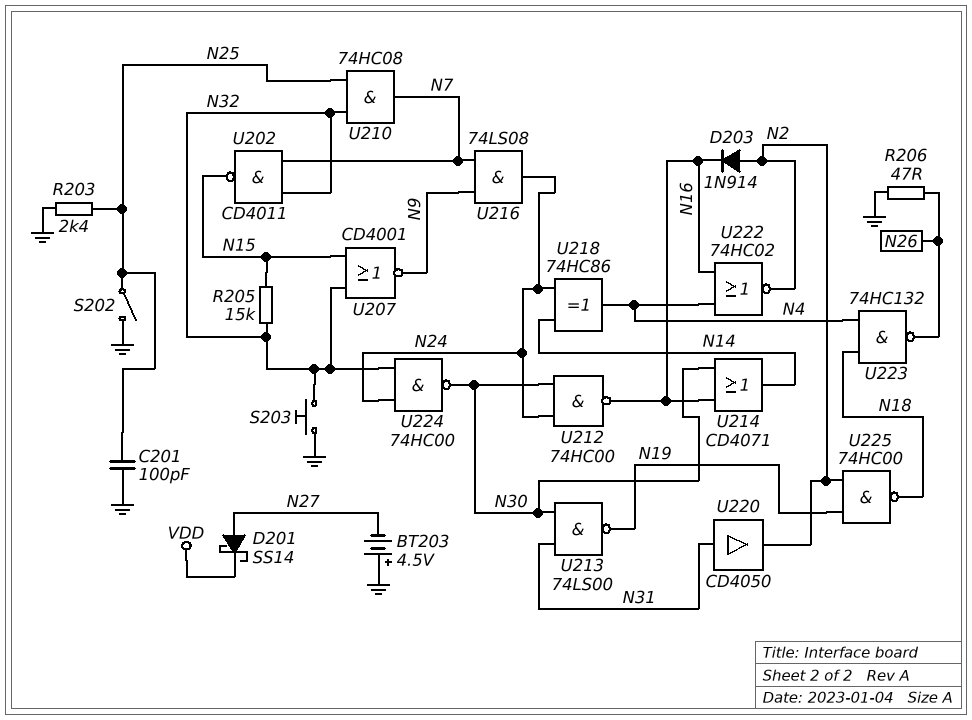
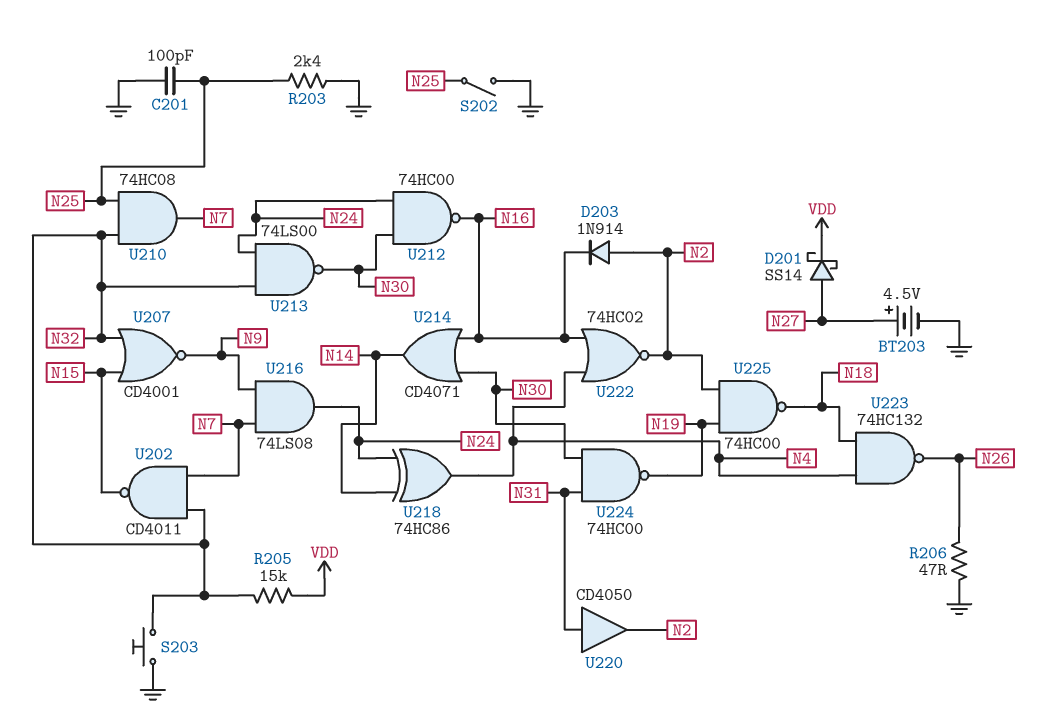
BT203: 4.5V (plus GND, minus N27) -> 4.5V (plus N27, minus GND)
R205: 15k (N15, N32) -> 15k (N32, VDD)
U213: NAND 74LS00 (in N30, in N31, out N19) -> NAND 74LS00 (in N24, in N32, out N30)
U224: NAND 74HC00 (in N24, in N32, out N30) -> NAND 74HC00 (in N30, in N31, out N19)

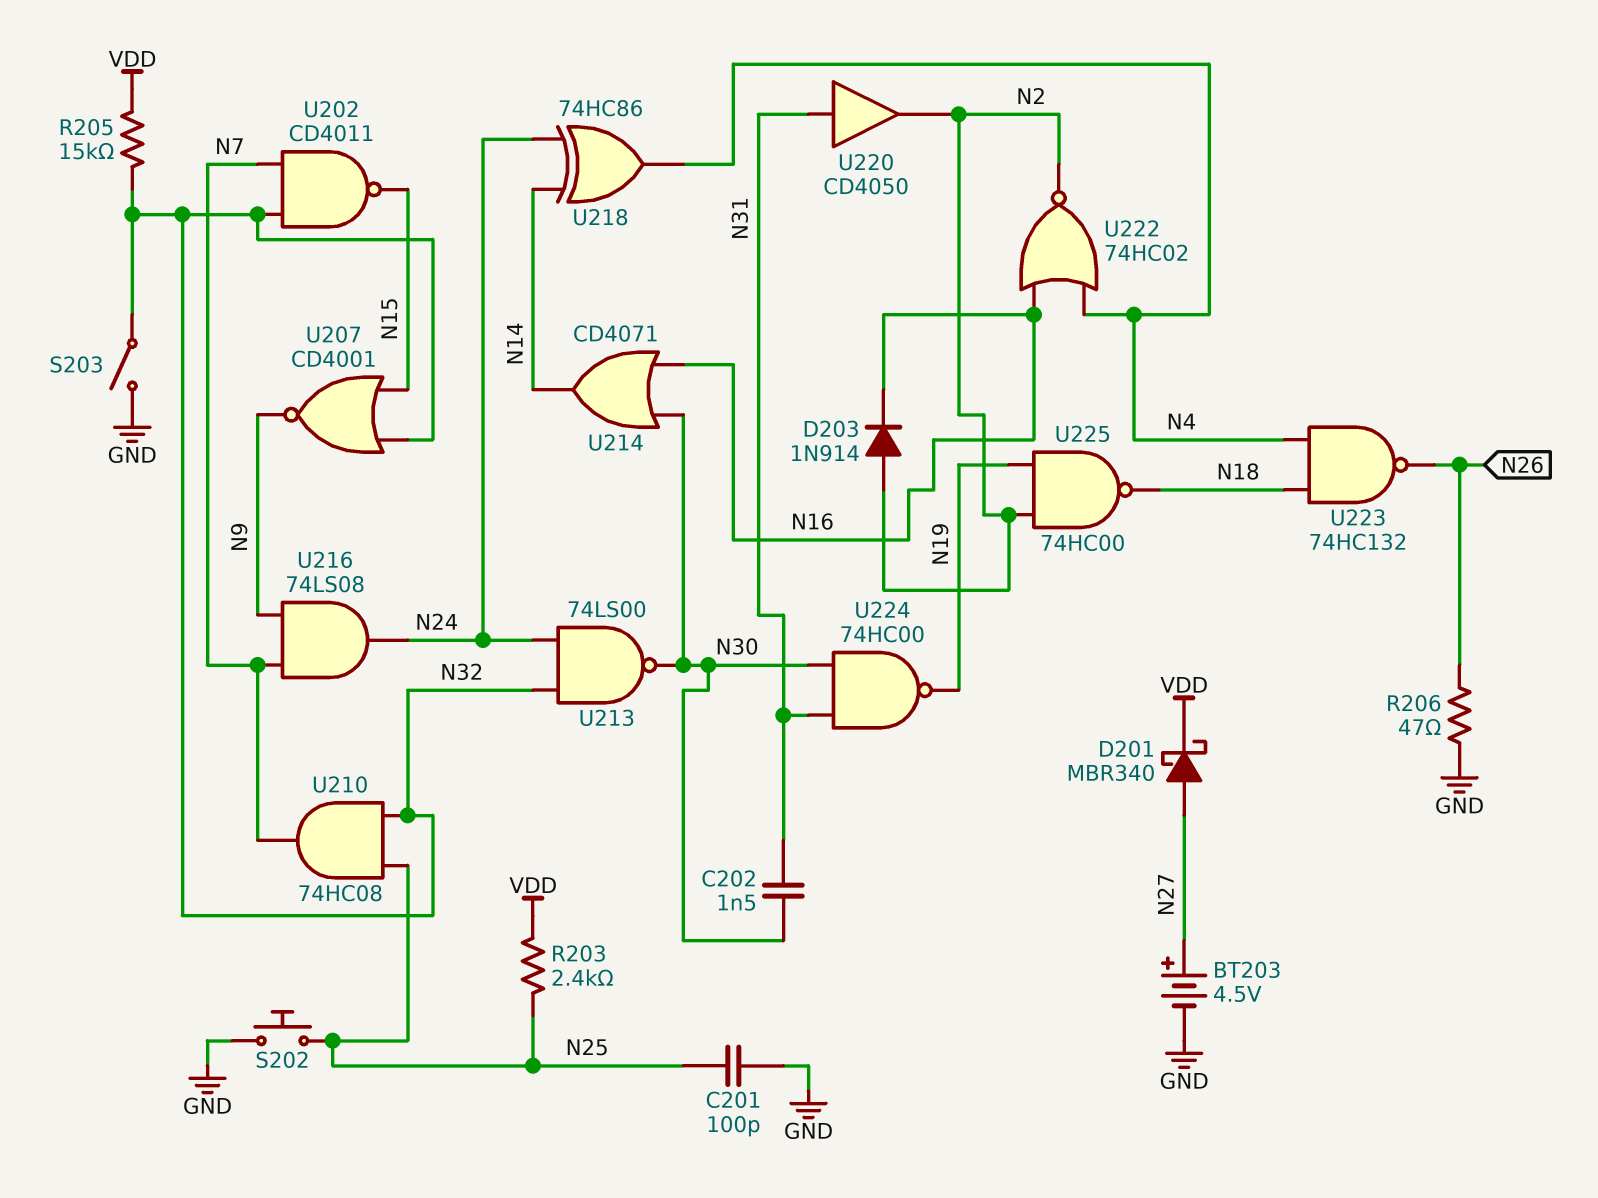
C202: none -> 1.5nF (N30, N31)
D201: schottky SS14 (A N27, K VDD) -> schottky MBR340 (A N27, K VDD)
R203: 2.4k (GND, N25) -> 2.4k (N25, VDD)
S202: switch (GND, N25) -> button (GND, N25)
S203: button (GND, N32) -> switch (GND, N32)
U212: NAND 74HC00 (in N24, in N30, out N16) -> none

